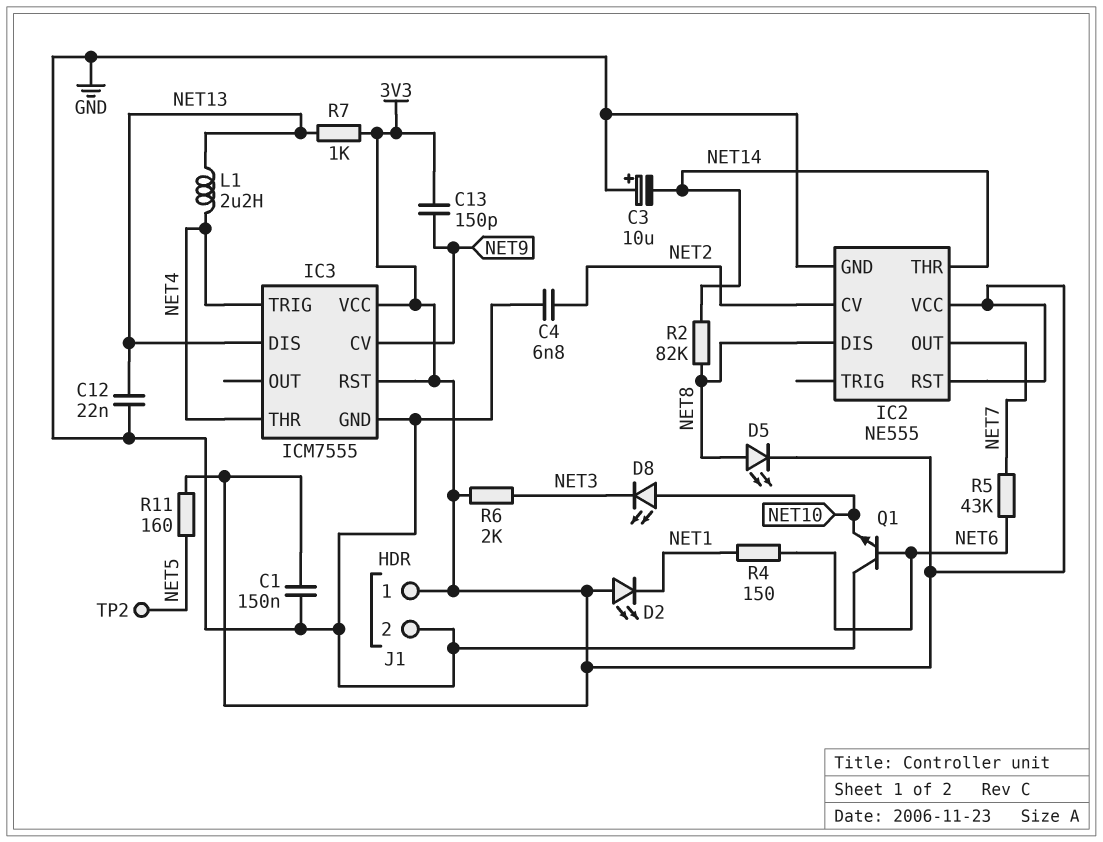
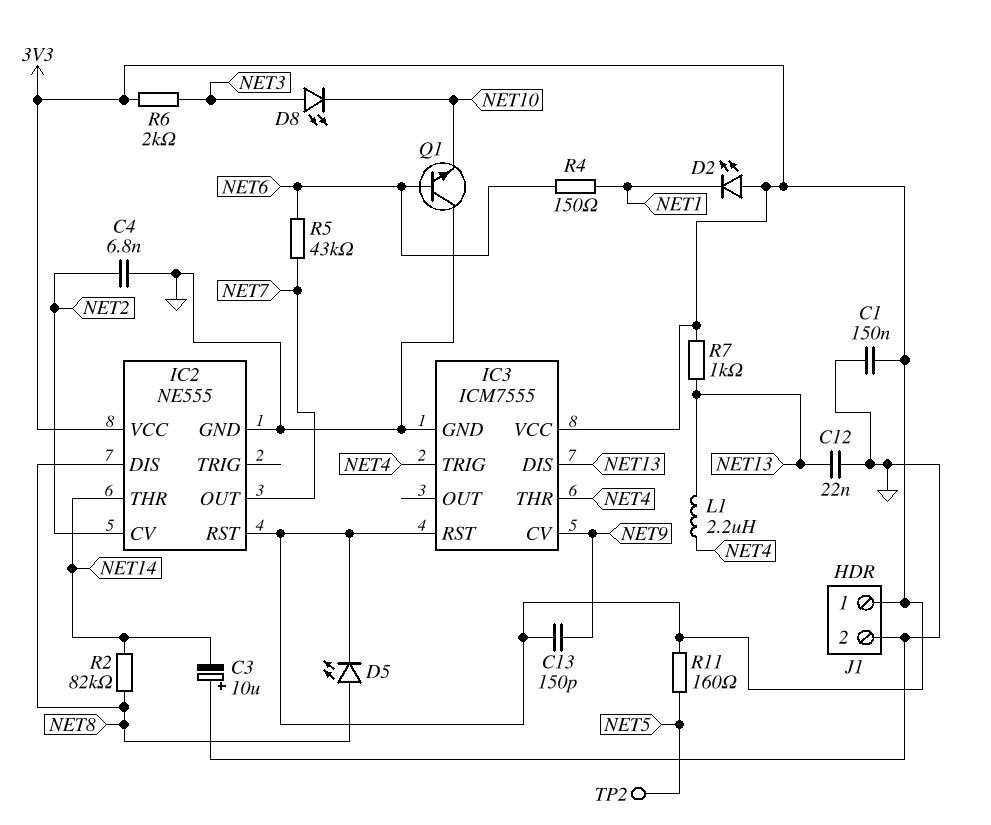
D8: LED (A NET10, K NET3) -> LED (A NET3, K NET10)

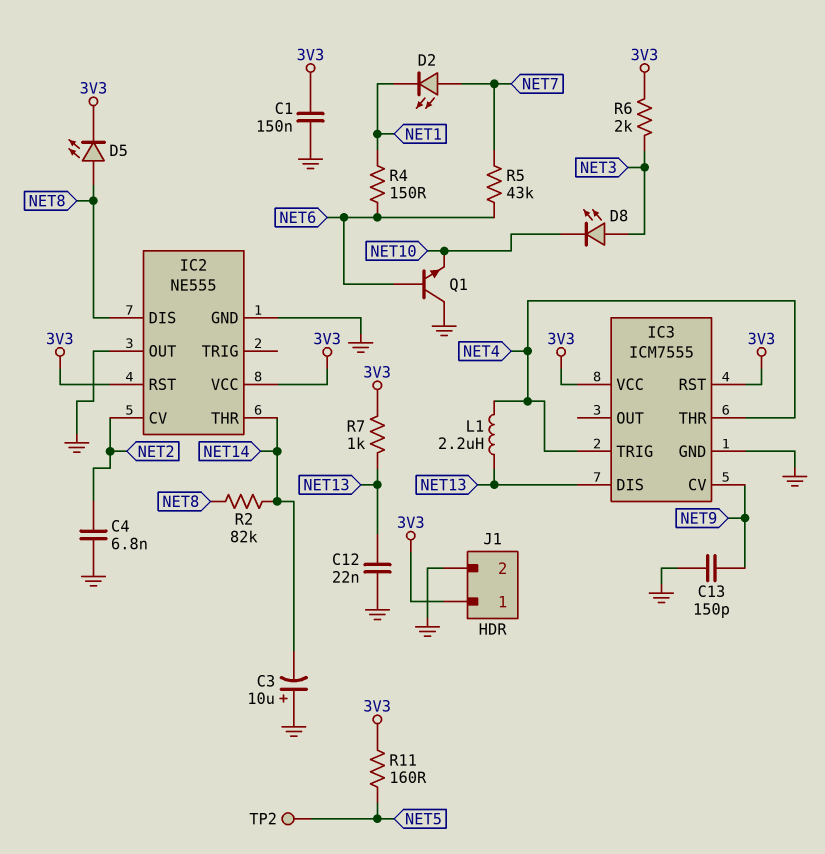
C13: 150pF (3V3, NET9) -> 150pF (GND, NET9)
D2: LED (A 3V3, K NET1) -> LED (A NET7, K NET1)
IC2 pin OUT: NET7 -> GND

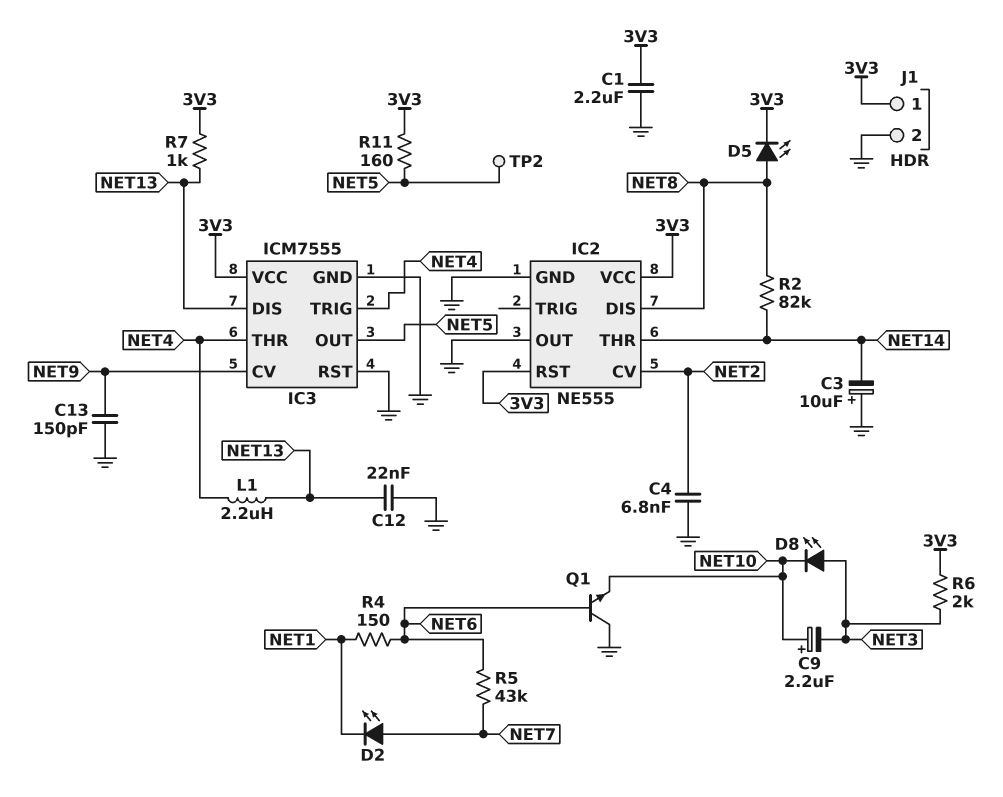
C1: 150nF (3V3, GND) -> 2.2uF (3V3, GND)
C9: none -> 2.2uF (plus NET10, minus NET3)
IC3 pin OUT: none -> NET5
IC3 pin RST: 3V3 -> GND

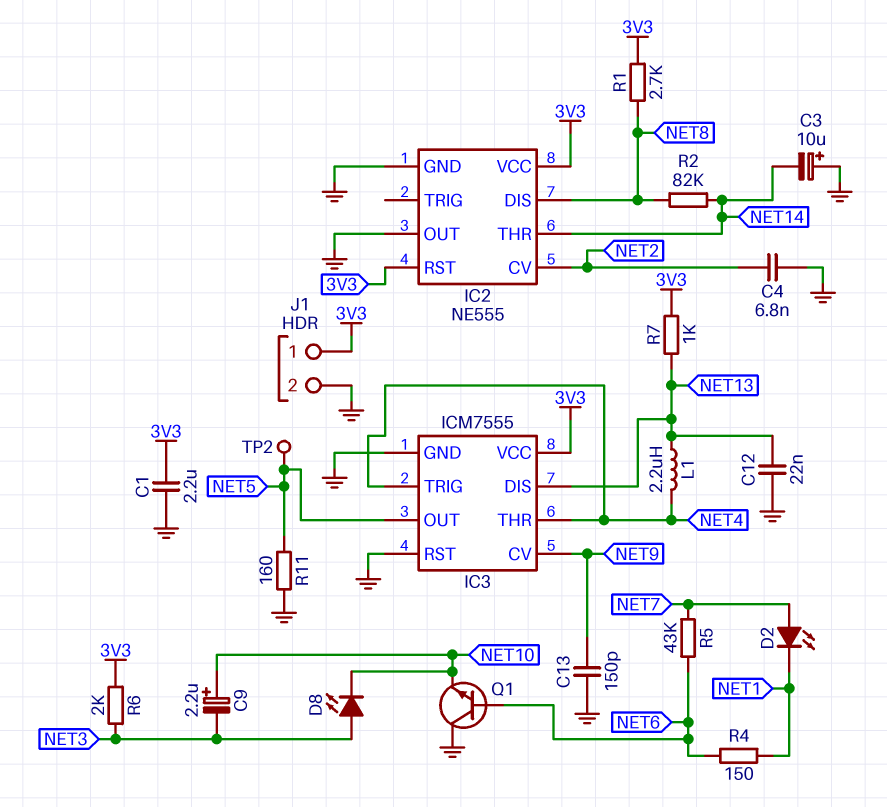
D5: LED (A NET8, K 3V3) -> none
R1: none -> 2.7k (3V3, NET8)
R11: 160 (3V3, NET5) -> 160 (GND, NET5)

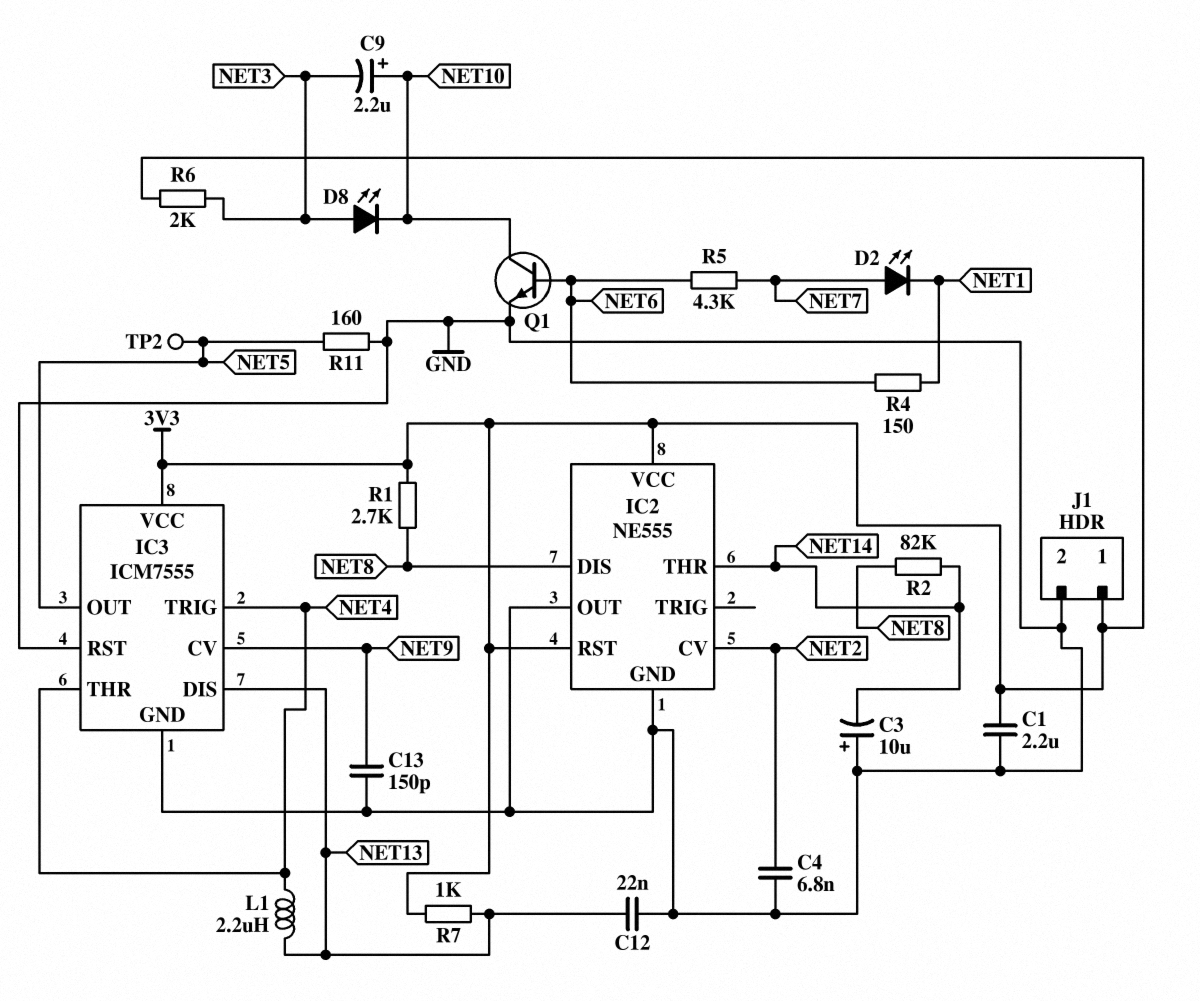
Q1: NPN (B NET6, C GND, E NET10) -> NPN (B NET6, C NET10, E GND)
R5: 43k (NET6, NET7) -> 4.3k (NET6, NET7)

